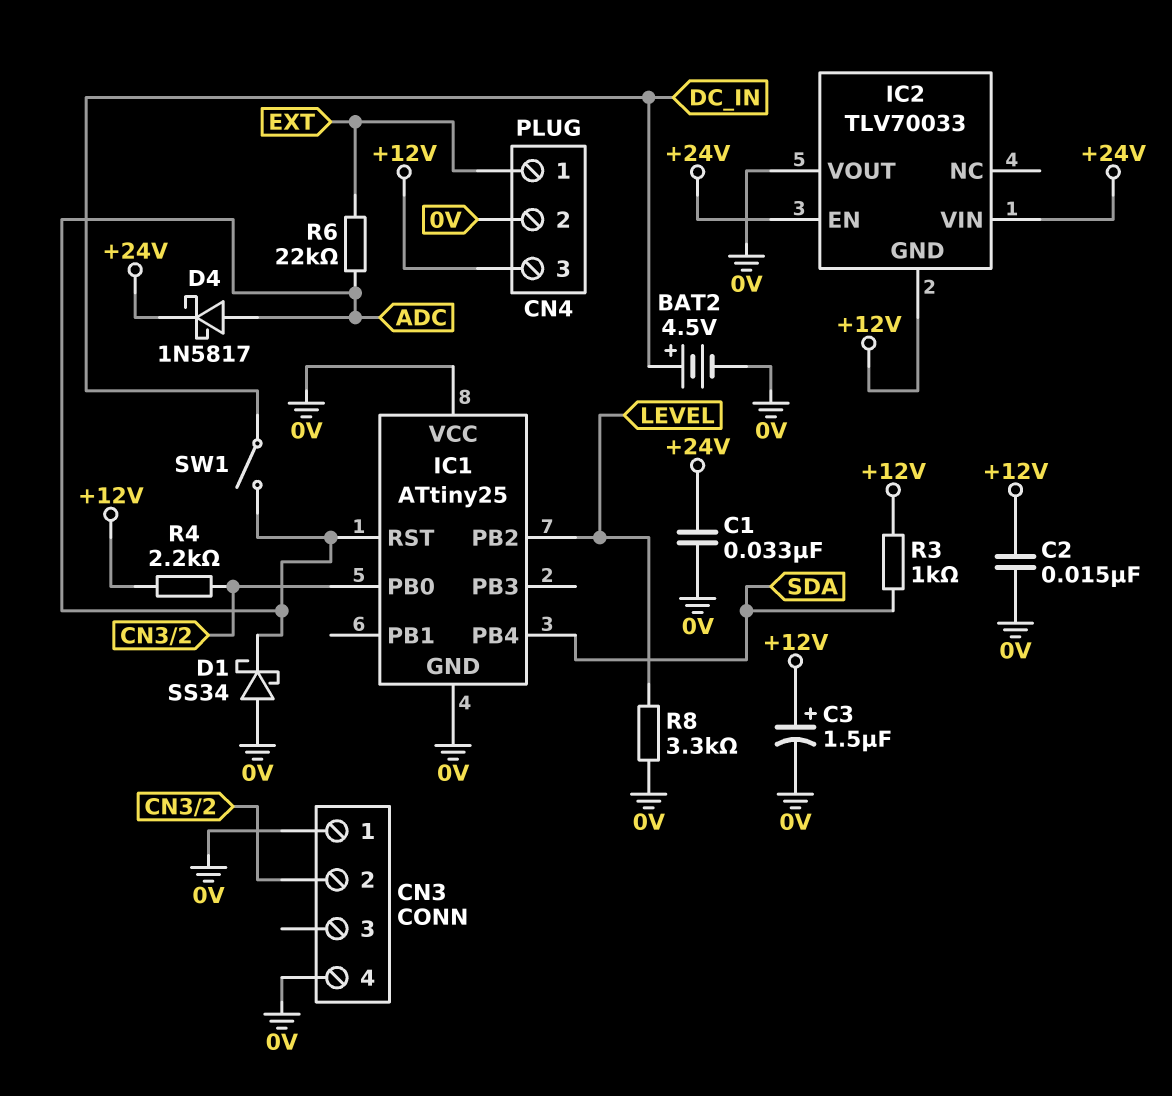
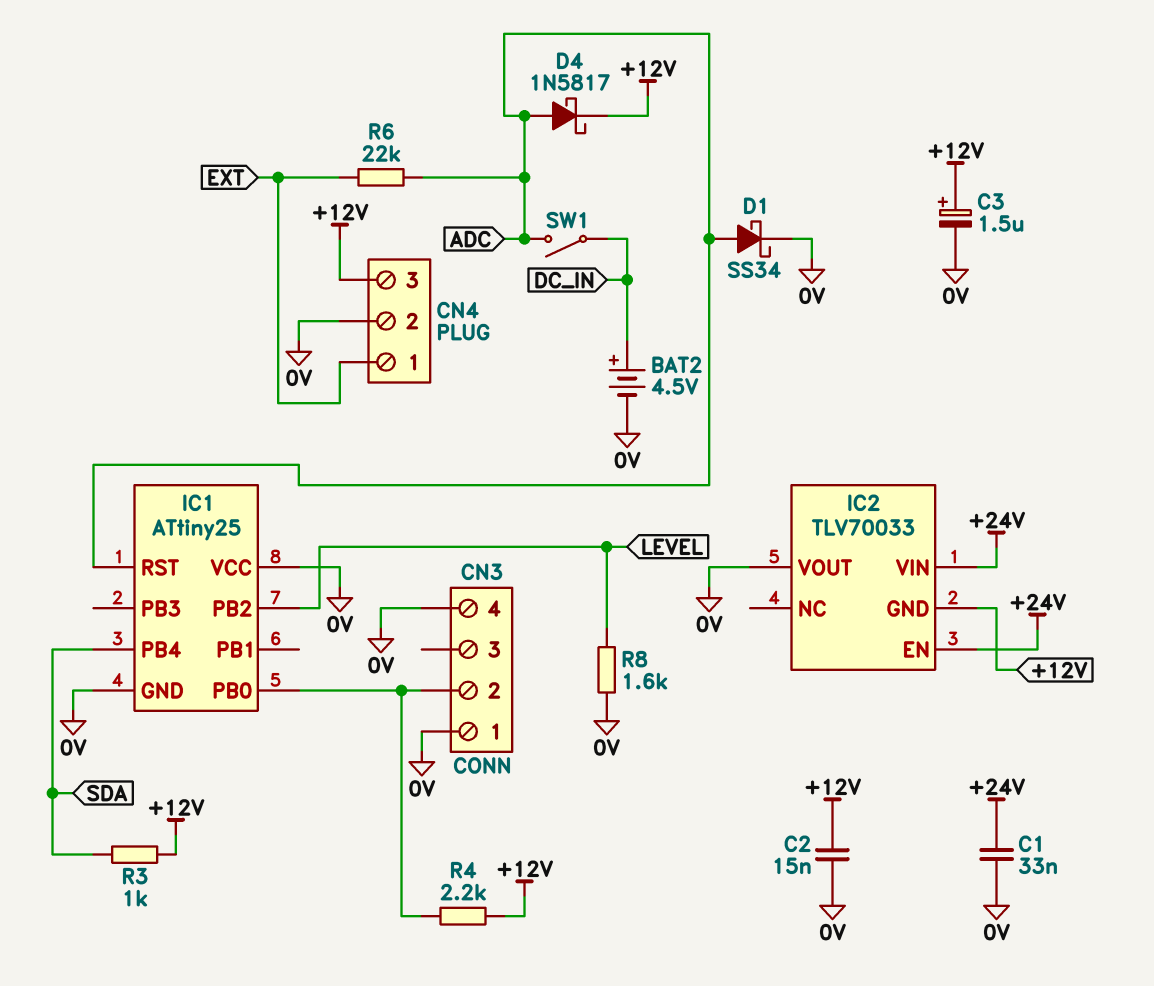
D1: schottky SS34 (A 0V, K ADC) -> schottky SS34 (A ADC, K 0V)
D4: schottky 1N5817 (A ADC, K +24V) -> schottky 1N5817 (A ADC, K +12V)
R8: 3.3k (0V, LEVEL) -> 1.6k (0V, LEVEL)

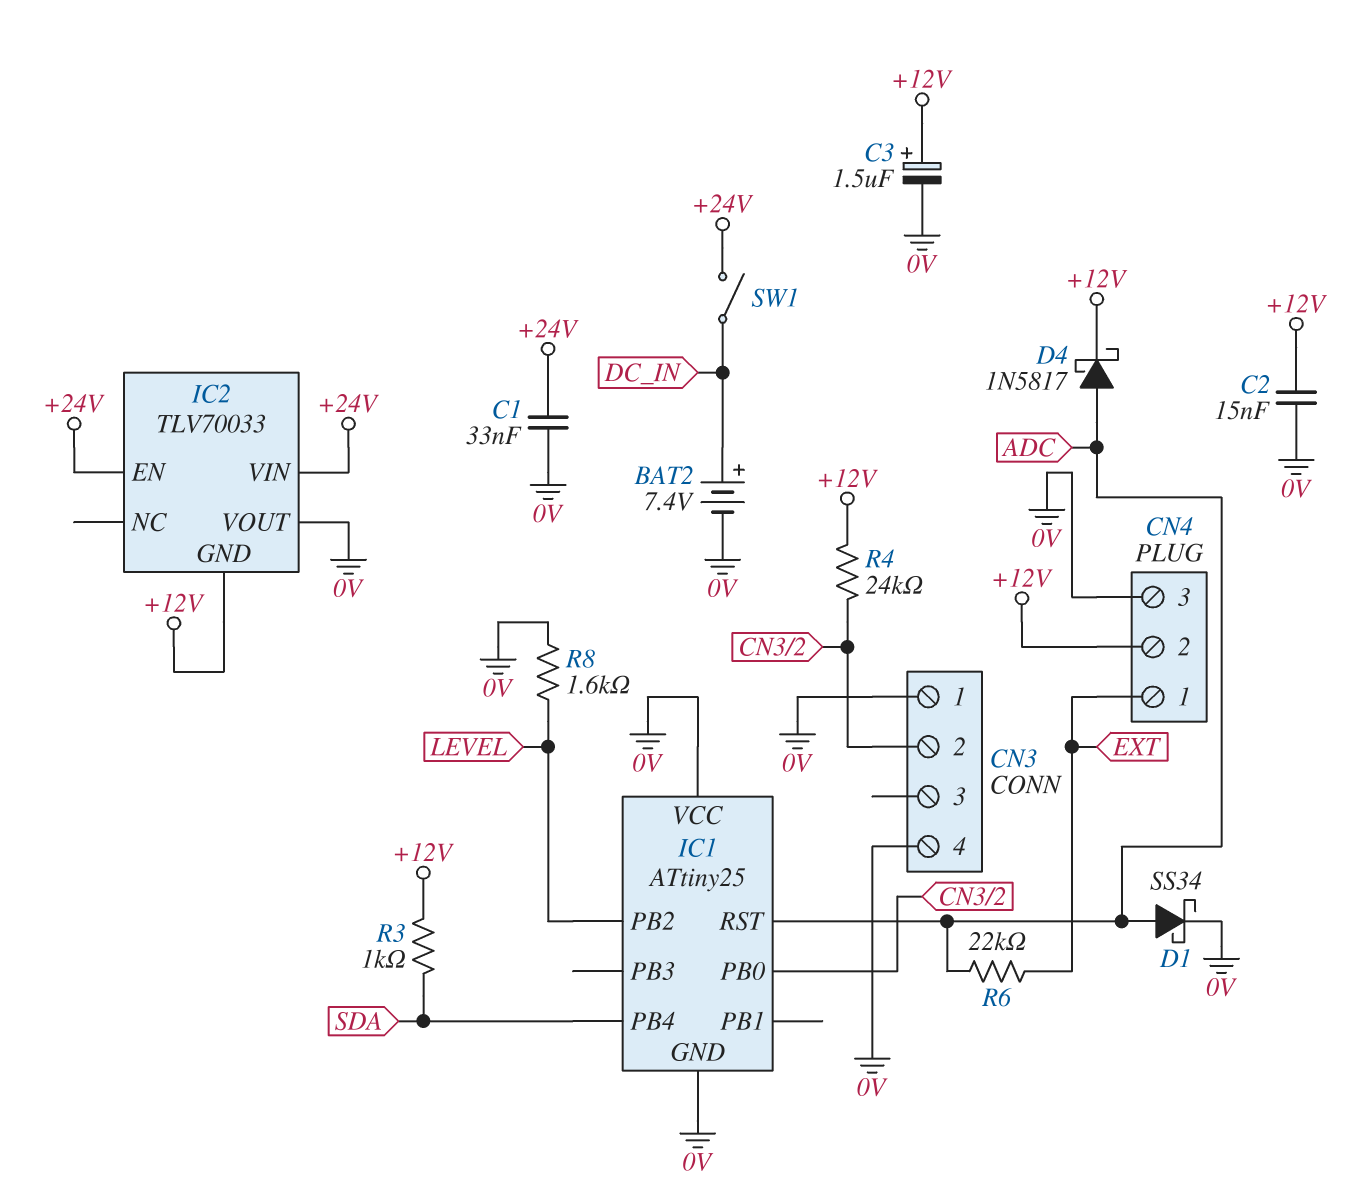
BAT2: 4.5V (plus DC_IN, minus 0V) -> 7.4V (plus DC_IN, minus 0V)
CN4 pin 2: 0V -> +12V
CN4 pin 3: +12V -> 0V
R4: 2.2k (+12V, CN3/2) -> 24k (+12V, CN3/2)
SW1: switch (ADC, DC_IN) -> switch (+24V, DC_IN)

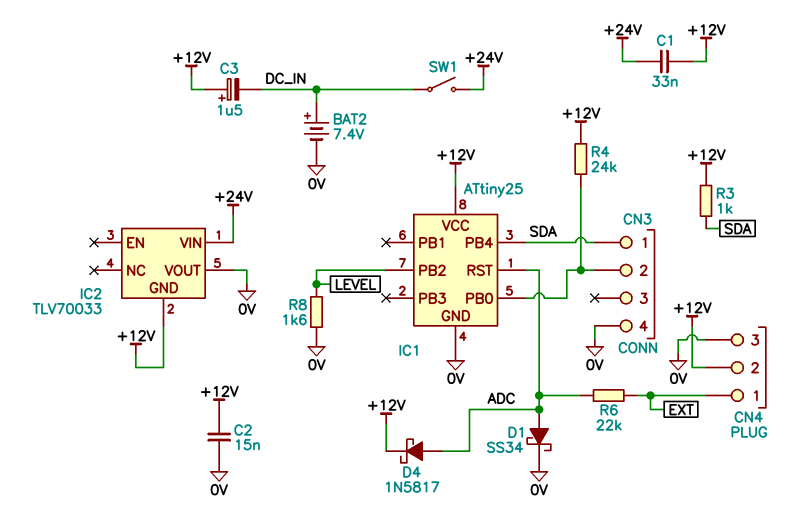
C1: 33nF (+24V, 0V) -> 33nF (+12V, +24V)
C3: 1.5uF (plus +12V, minus 0V) -> 1.5uF (plus +12V, minus DC_IN)
CN3 pin 1: 0V -> SDA
IC1 pin VCC: 0V -> +12V
IC2 pin EN: +24V -> none

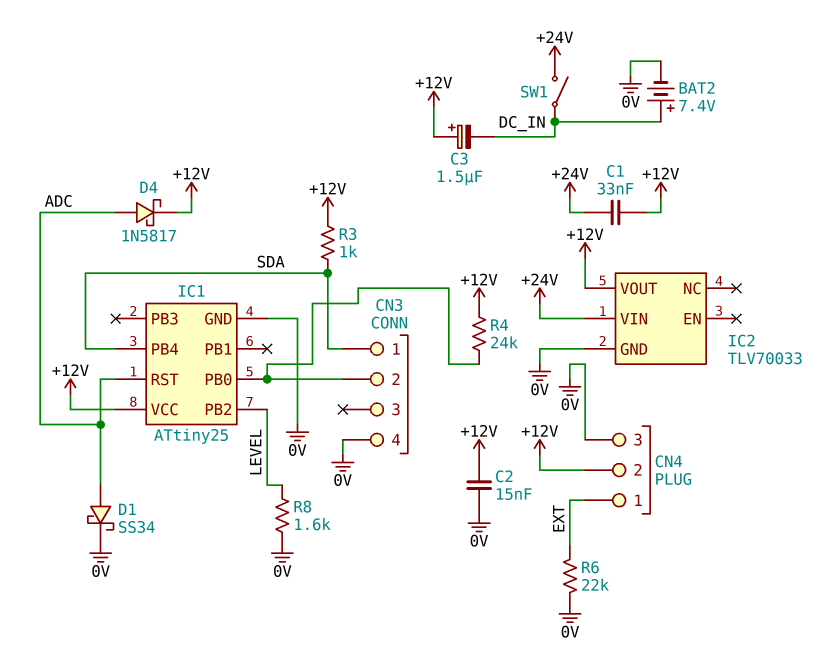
IC2 pin GND: +12V -> 0V
IC2 pin VOUT: 0V -> +12V
R6: 22k (ADC, EXT) -> 22k (0V, EXT)

